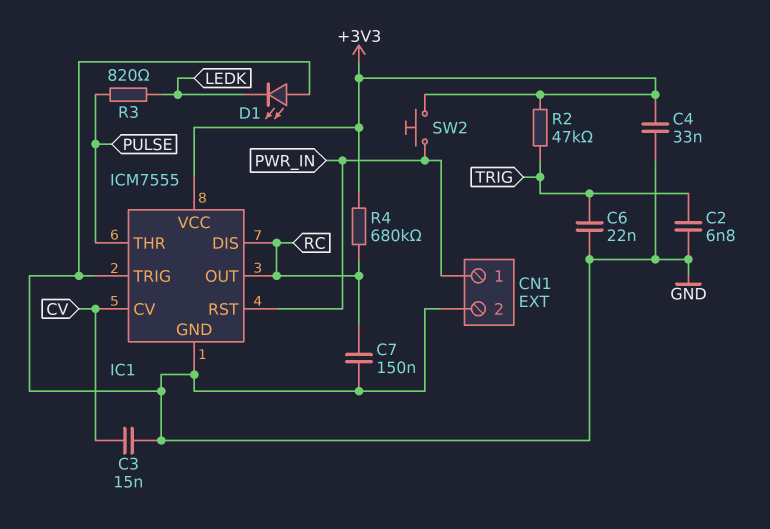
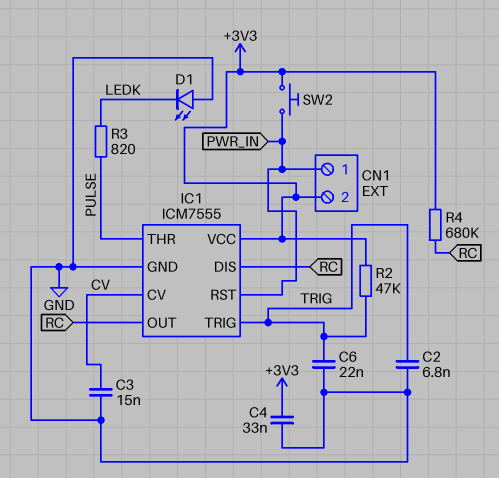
C7: 150nF (GND, RC) -> none
CN1 pin 2: GND -> +3V3
IC1 pin TRIG: GND -> TRIG

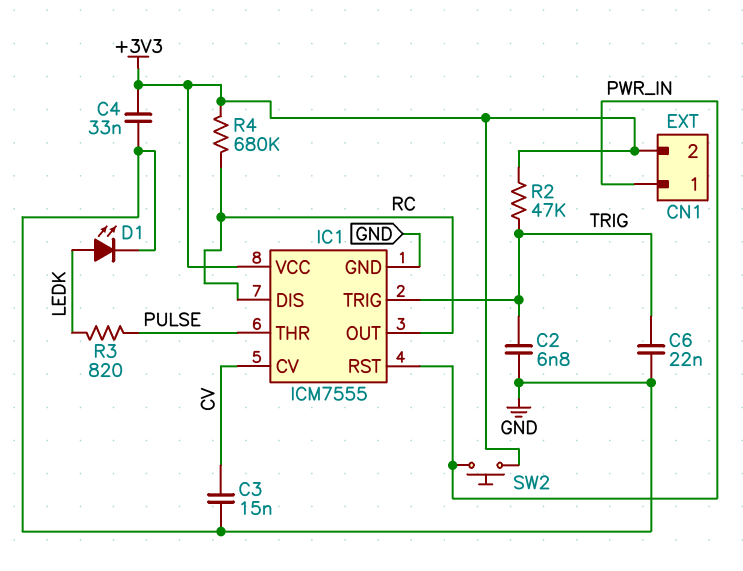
D1: LED (A GND, K LEDK) -> LED (A LEDK, K GND)

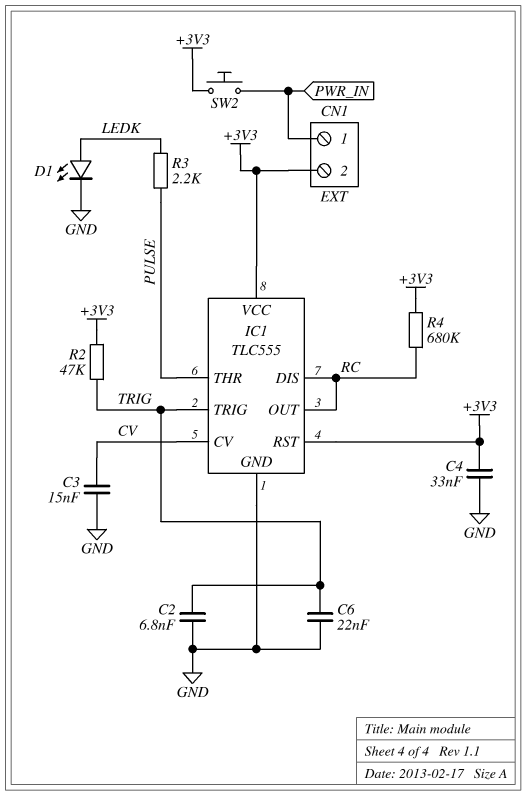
IC1: ICM7555 -> TLC555
IC1 pin RST: PWR_IN -> +3V3
R3: 820 (LEDK, PULSE) -> 2.2k (LEDK, PULSE)

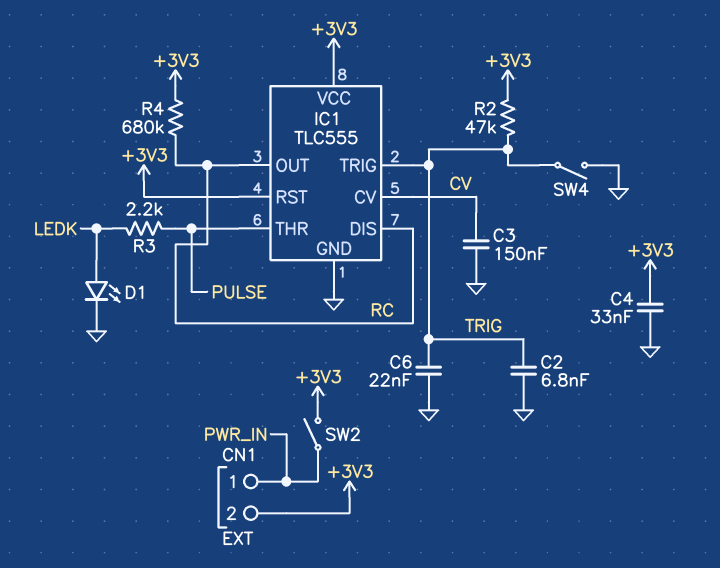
C3: 15nF (CV, GND) -> 150nF (CV, GND)
SW2: button (+3V3, PWR_IN) -> switch (+3V3, PWR_IN)
SW4: none -> switch (GND, TRIG)

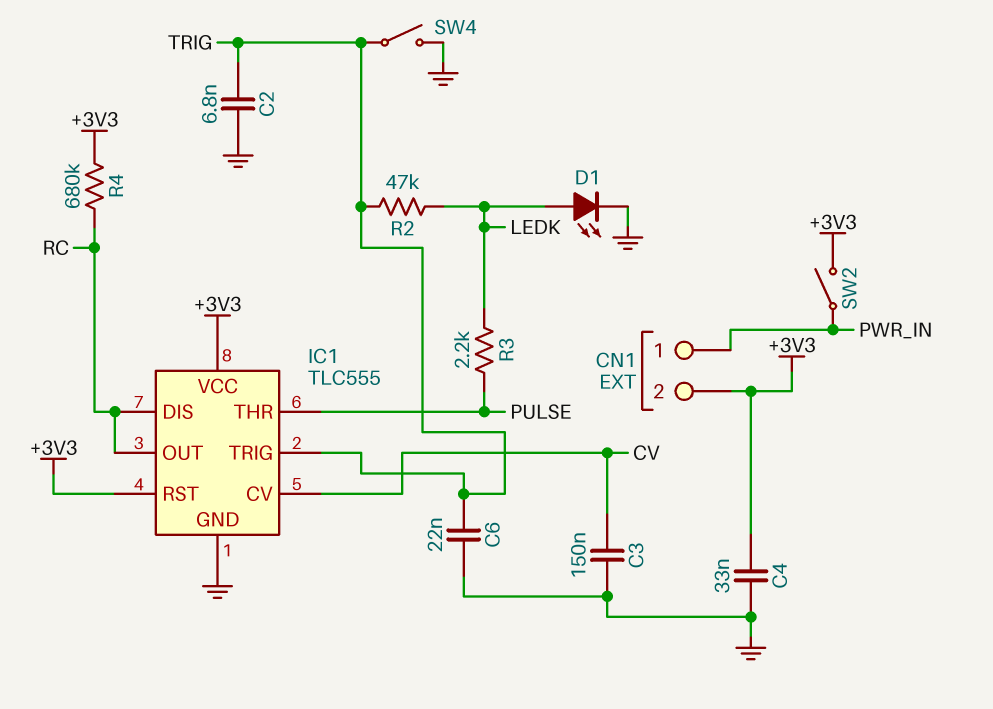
R2: 47k (+3V3, TRIG) -> 47k (LEDK, TRIG)

